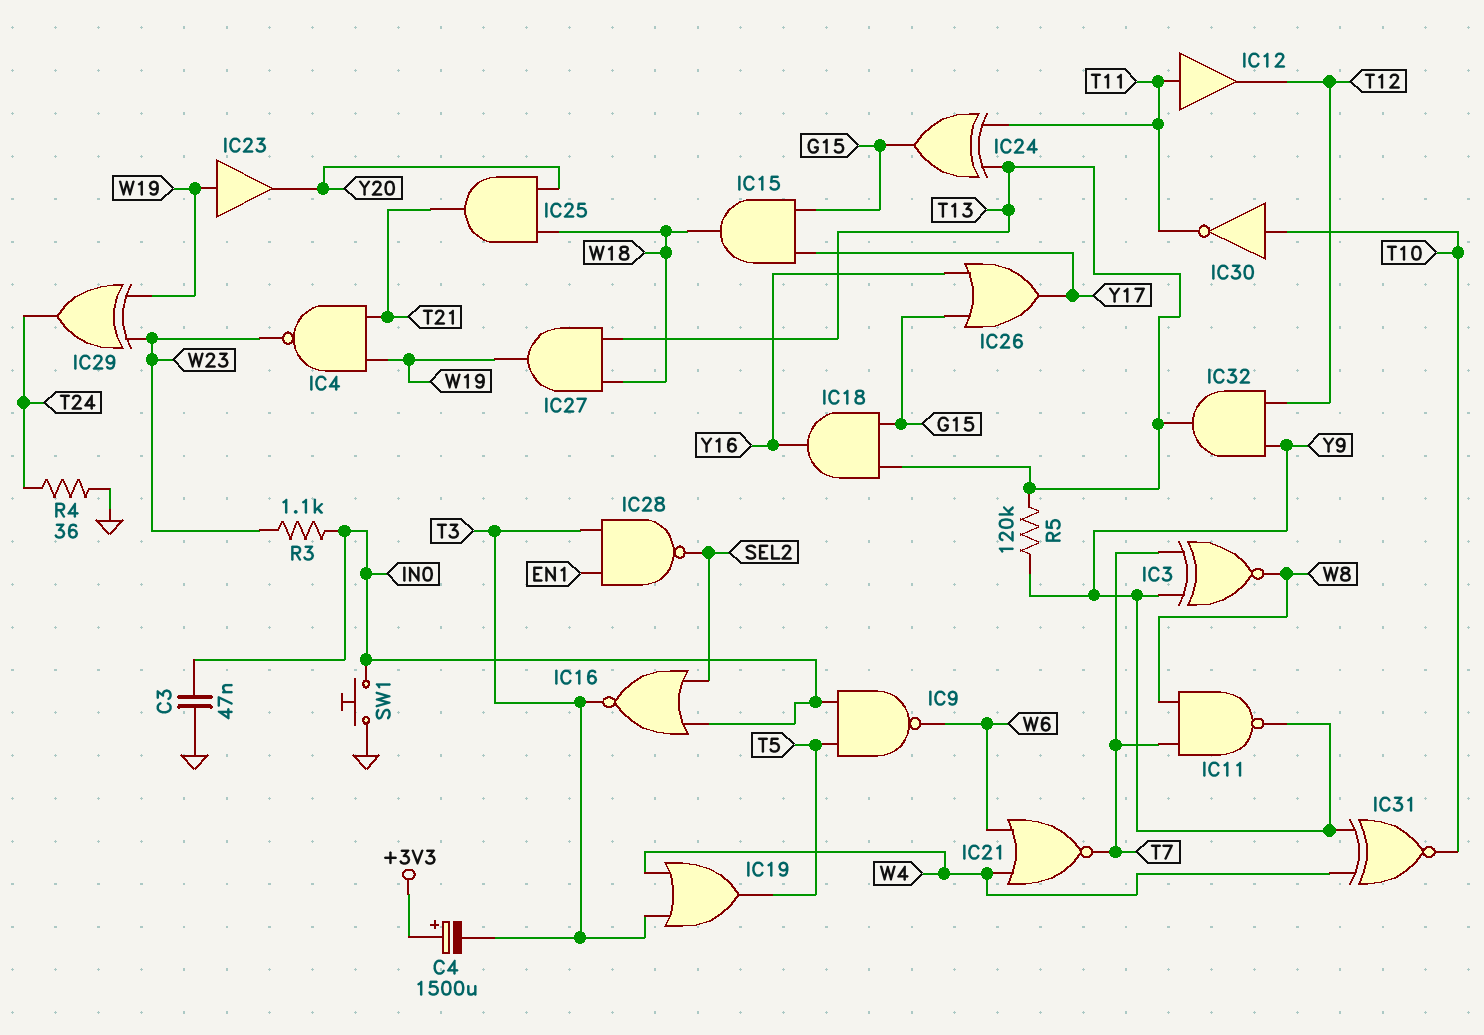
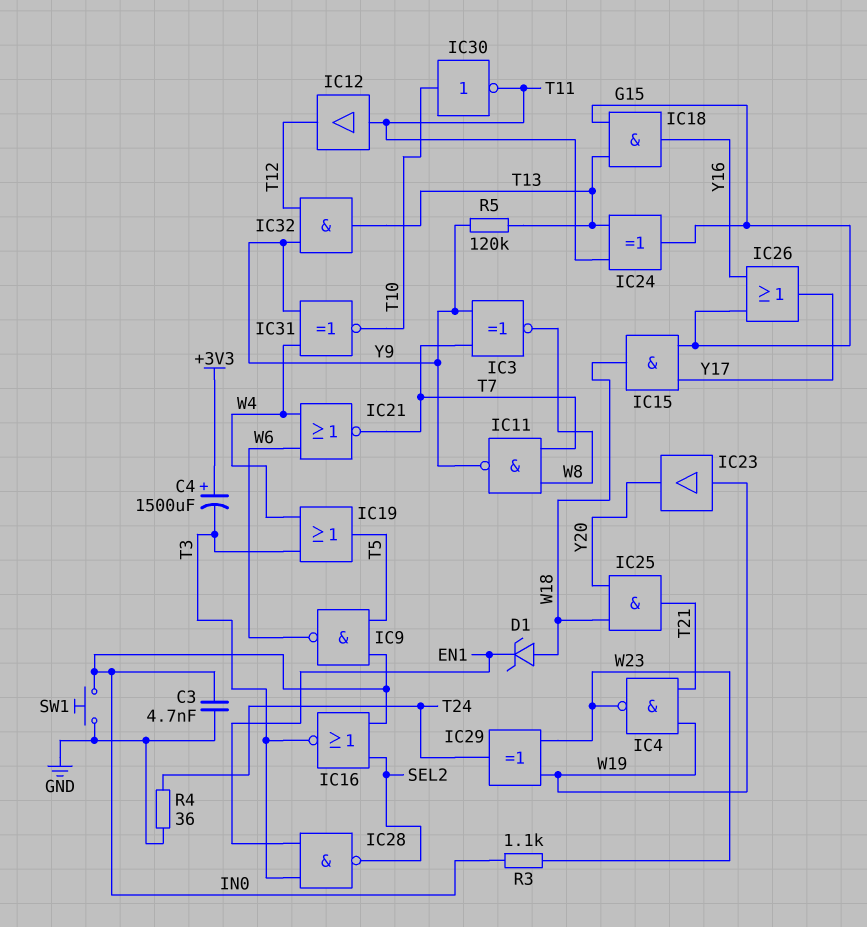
C3: 47nF (GND, IN0) -> 4.7nF (GND, IN0)
D1: none -> zener (A W18, K EN1)
IC27: AND (in T13, in W18, out W19) -> none

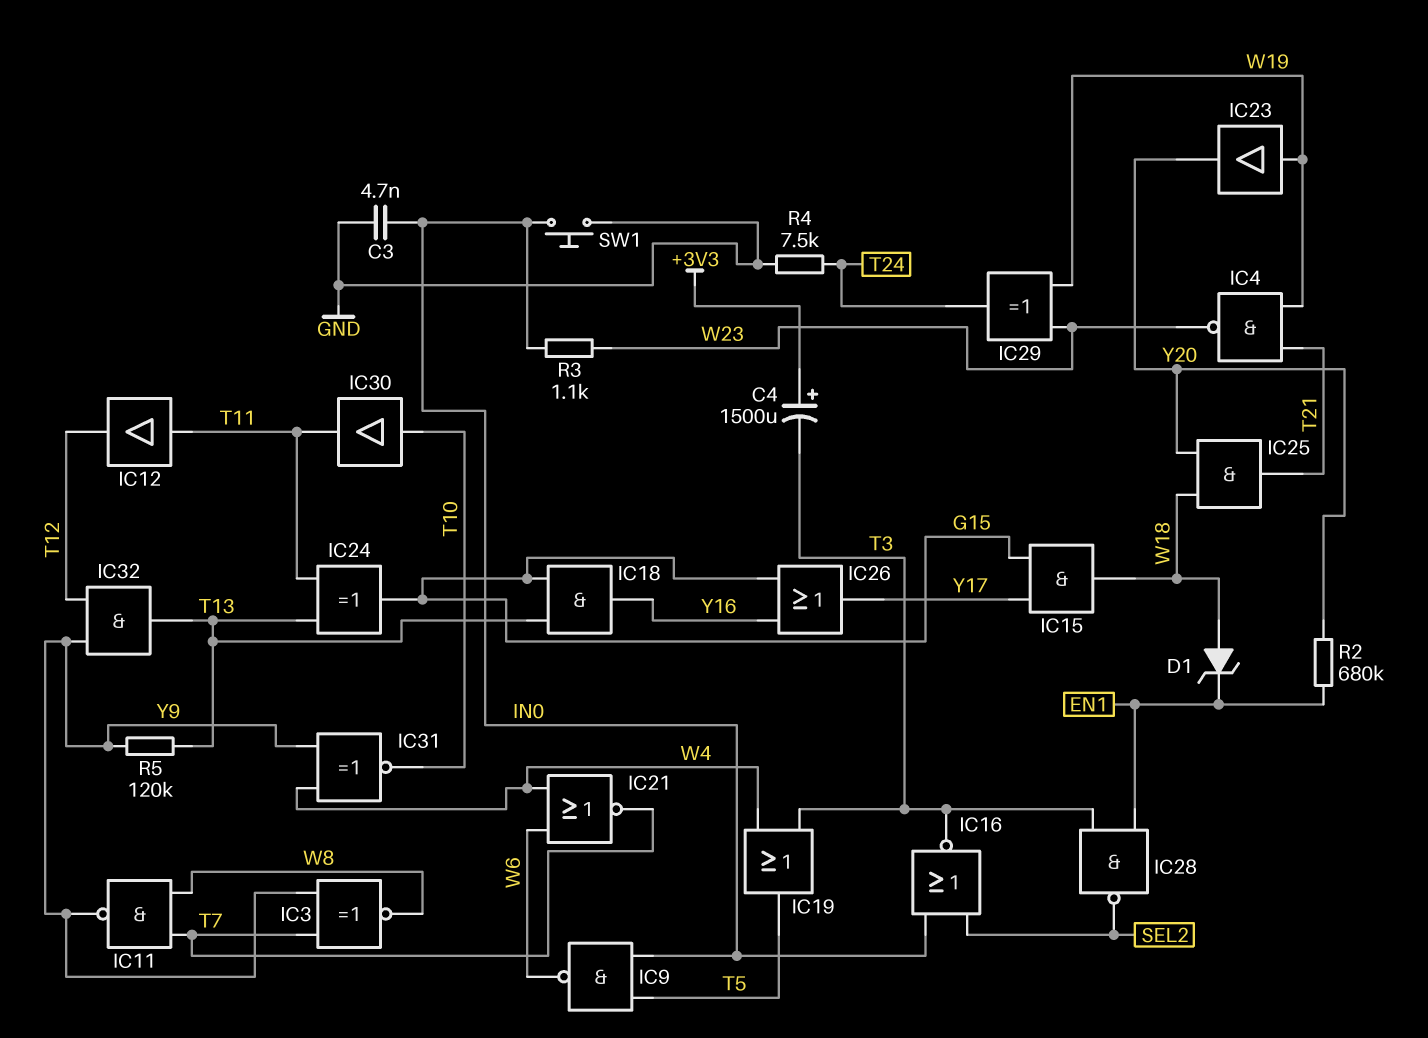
IC30: NOT (in T10, out T11) -> buffer (in T10, out T11)
R2: none -> 680k (EN1, Y20)
R4: 36 (GND, T24) -> 7.5k (GND, T24)

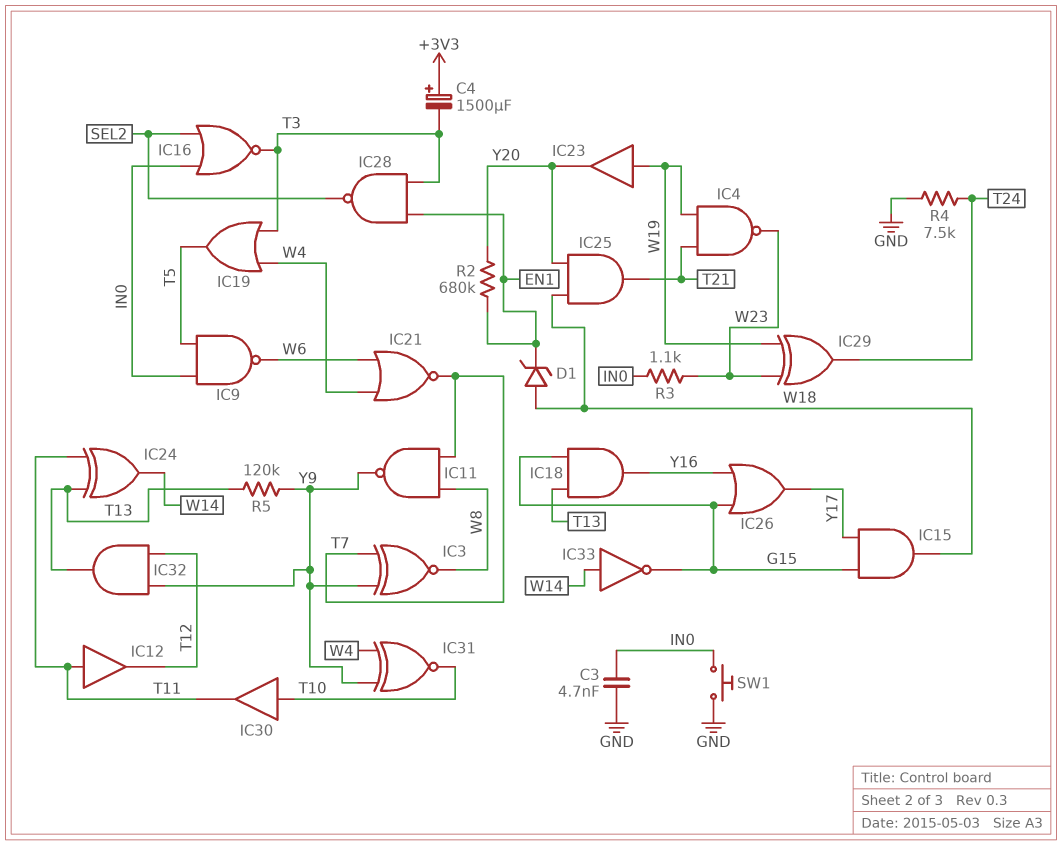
IC24: XOR (in T11, in T13, out G15) -> XOR (in T11, in T13, out W14)
IC33: none -> NOT (in W14, out G15)

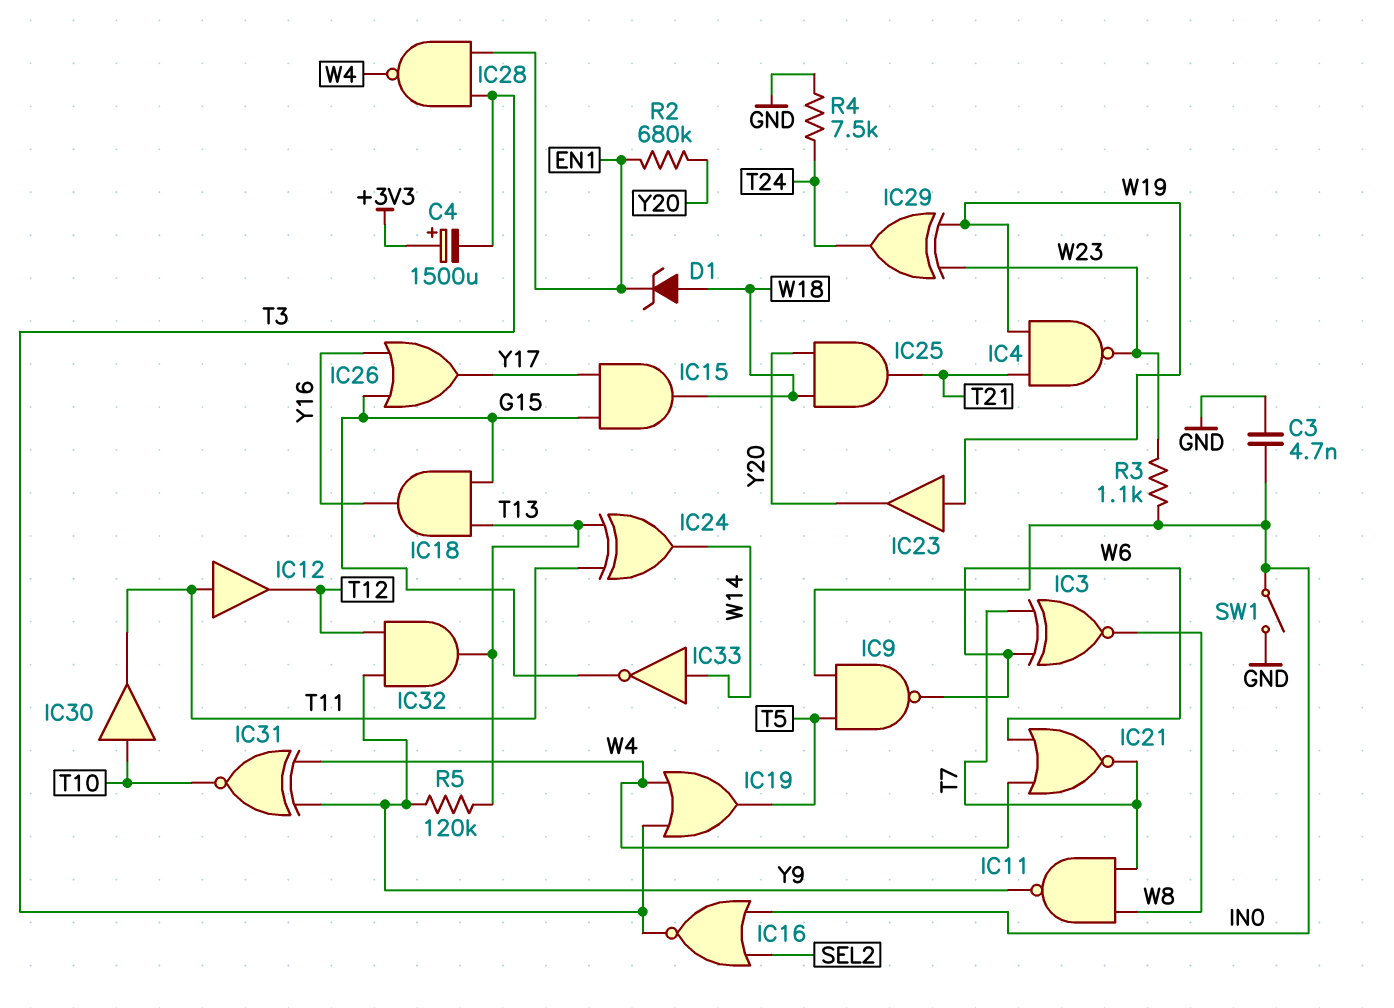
IC3: XNOR (in T7, in Y9, out W8) -> XNOR (in T7, in W6, out W8)
IC28: NAND (in EN1, in T3, out SEL2) -> NAND (in EN1, in T3, out W4)
SW1: button (GND, IN0) -> switch (GND, IN0)

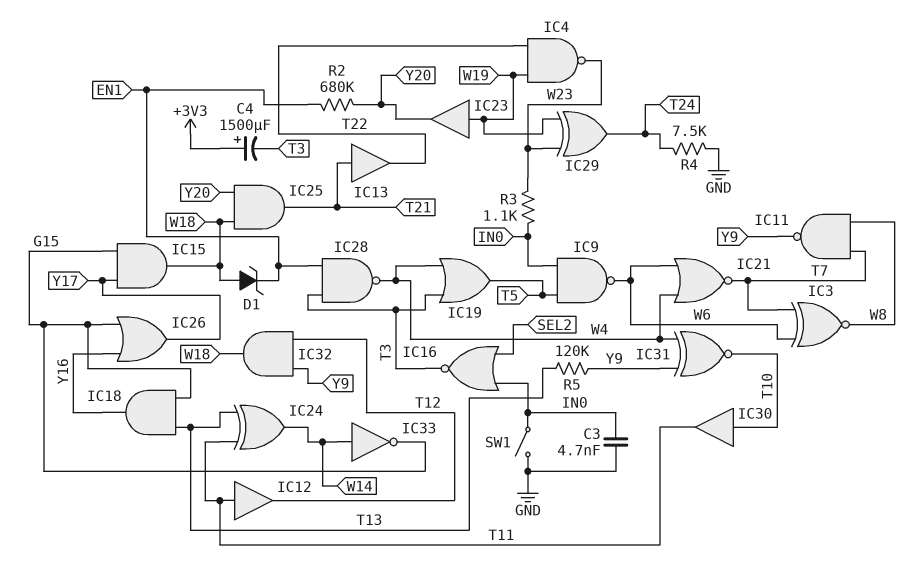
IC4: NAND (in T21, in W19, out W23) -> NAND (in T22, in W19, out W23)
IC13: none -> buffer (in T21, out T22)
IC32: AND (in T12, in Y9, out T13) -> AND (in T12, in Y9, out W18)

